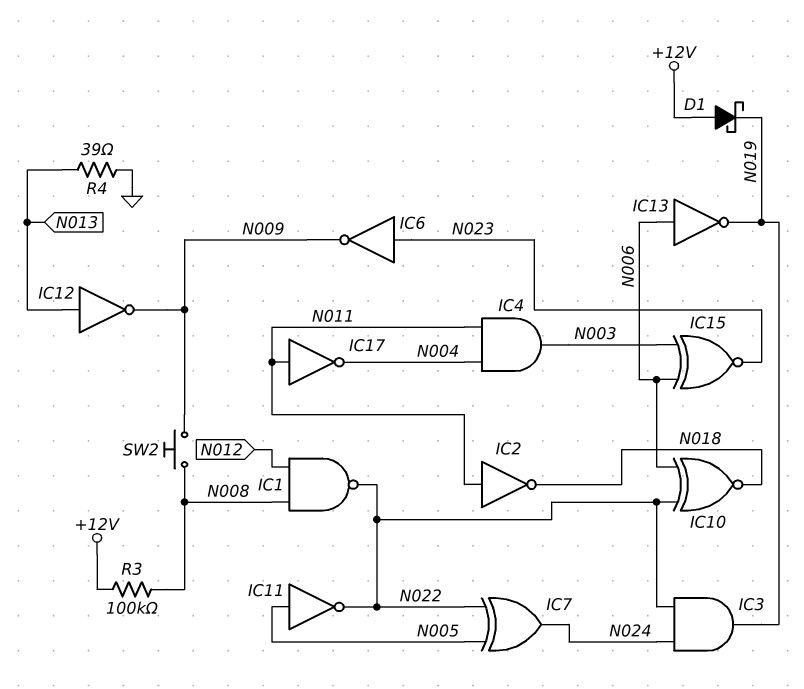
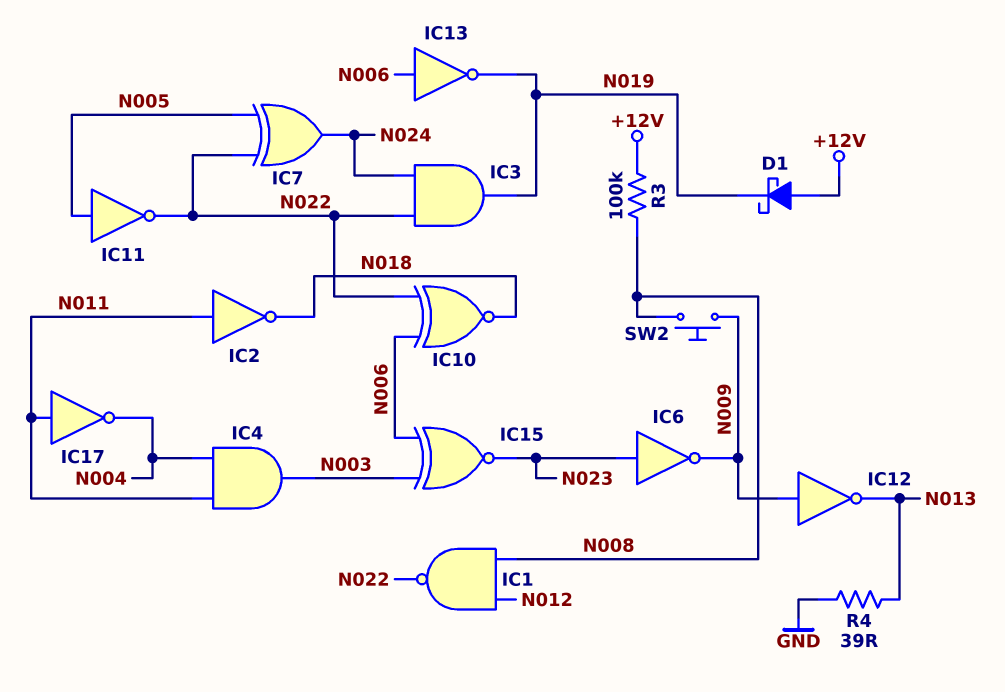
IC12: NOT (in N013, out N009) -> NOT (in N009, out N013)

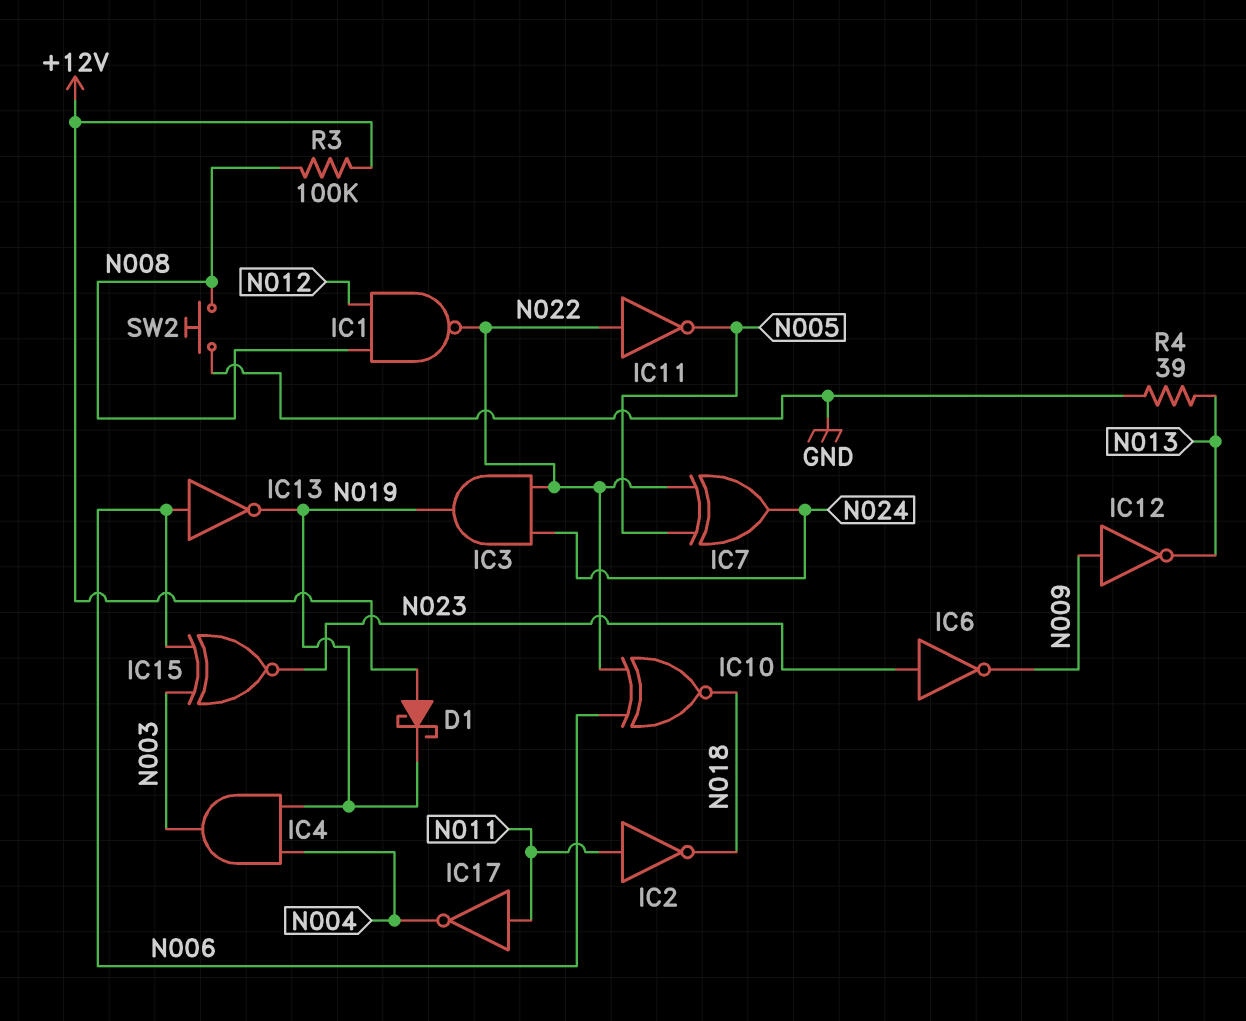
IC4: AND (in N004, in N011, out N003) -> AND (in N004, in N019, out N003)
IC11: NOT (in N005, out N022) -> NOT (in N022, out N005)
SW2: button (N008, N009) -> button (GND, N008)

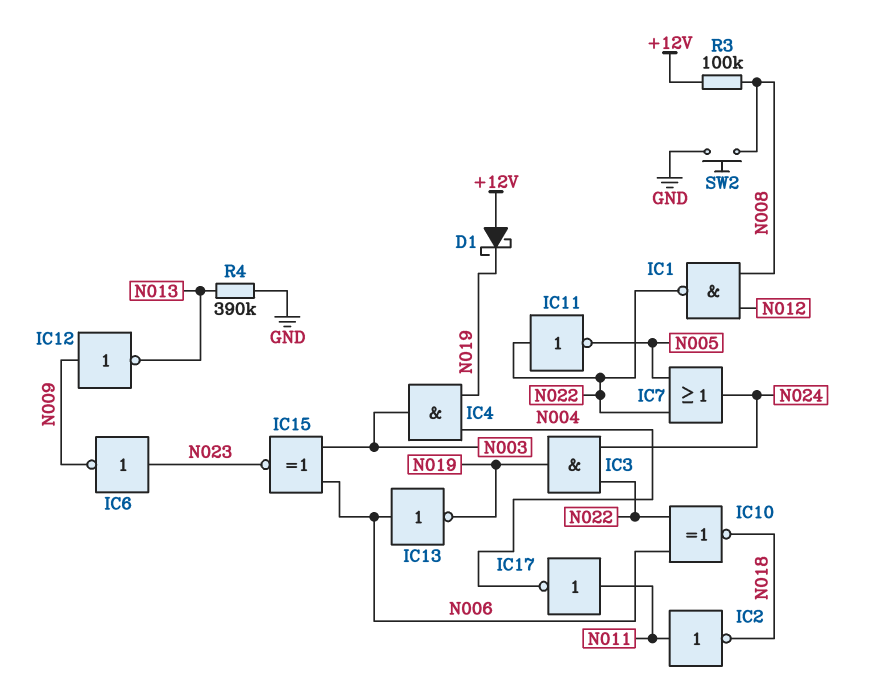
IC7: XOR (in N005, in N022, out N024) -> OR (in N005, in N022, out N024)
R4: 39 (GND, N013) -> 390k (GND, N013)

